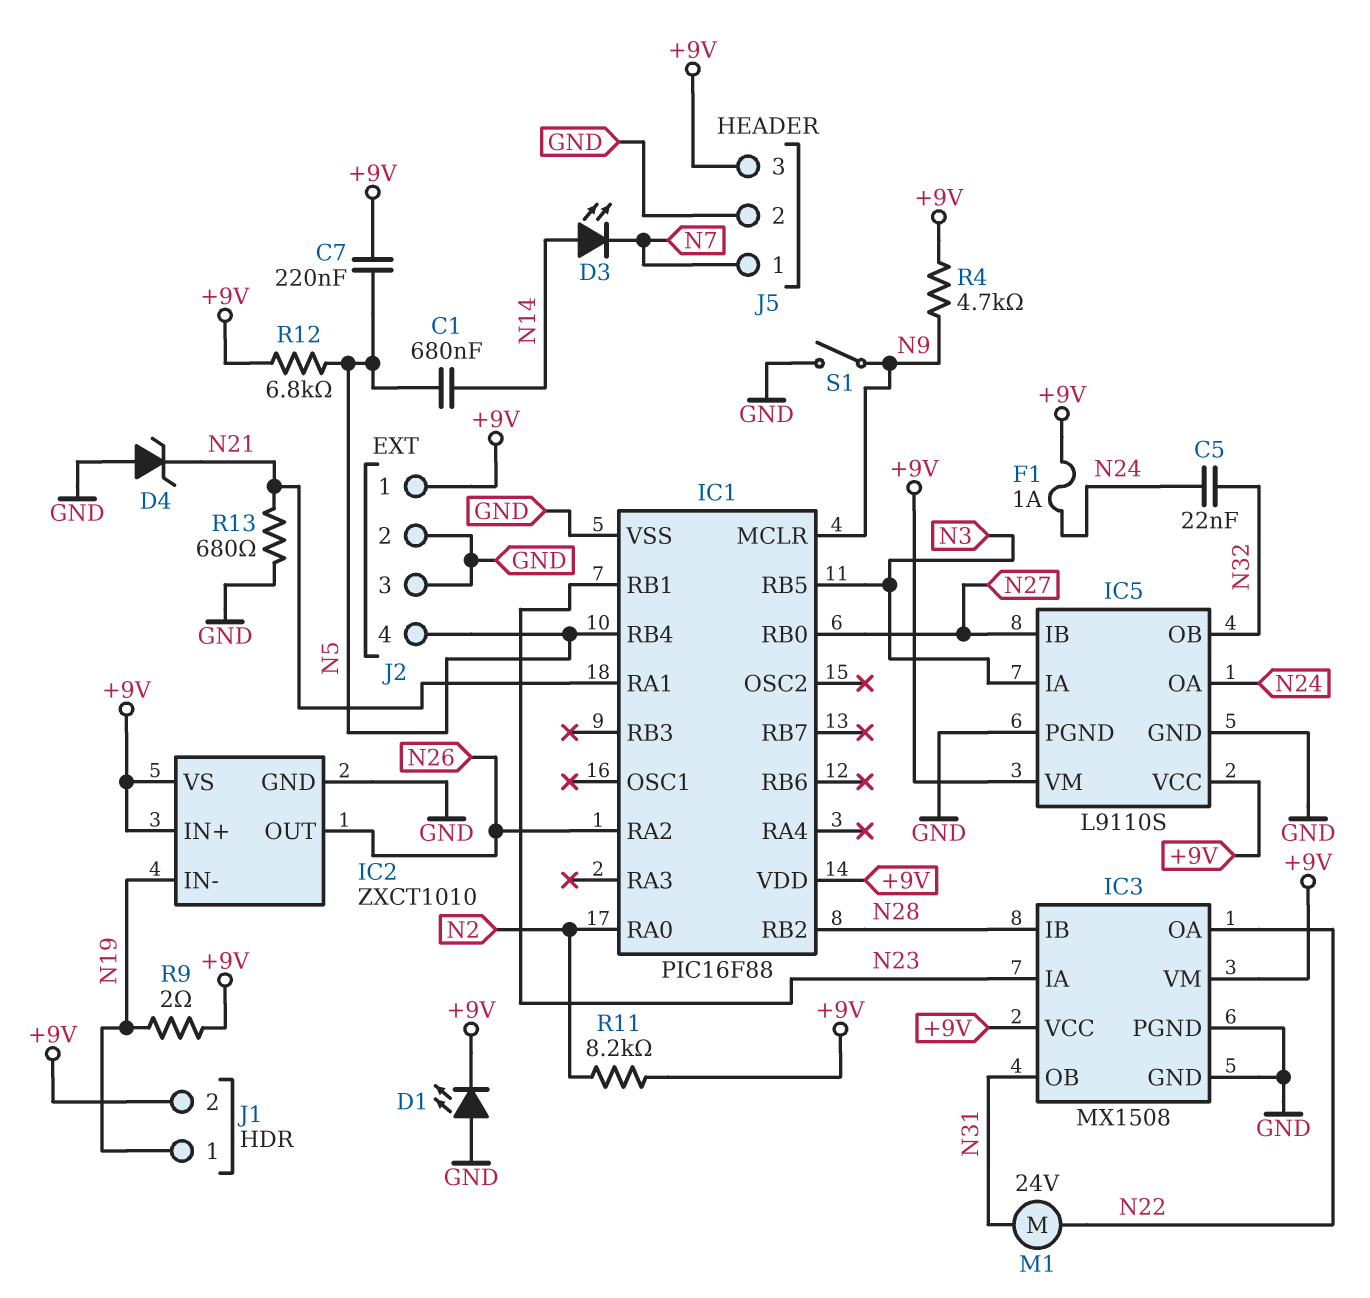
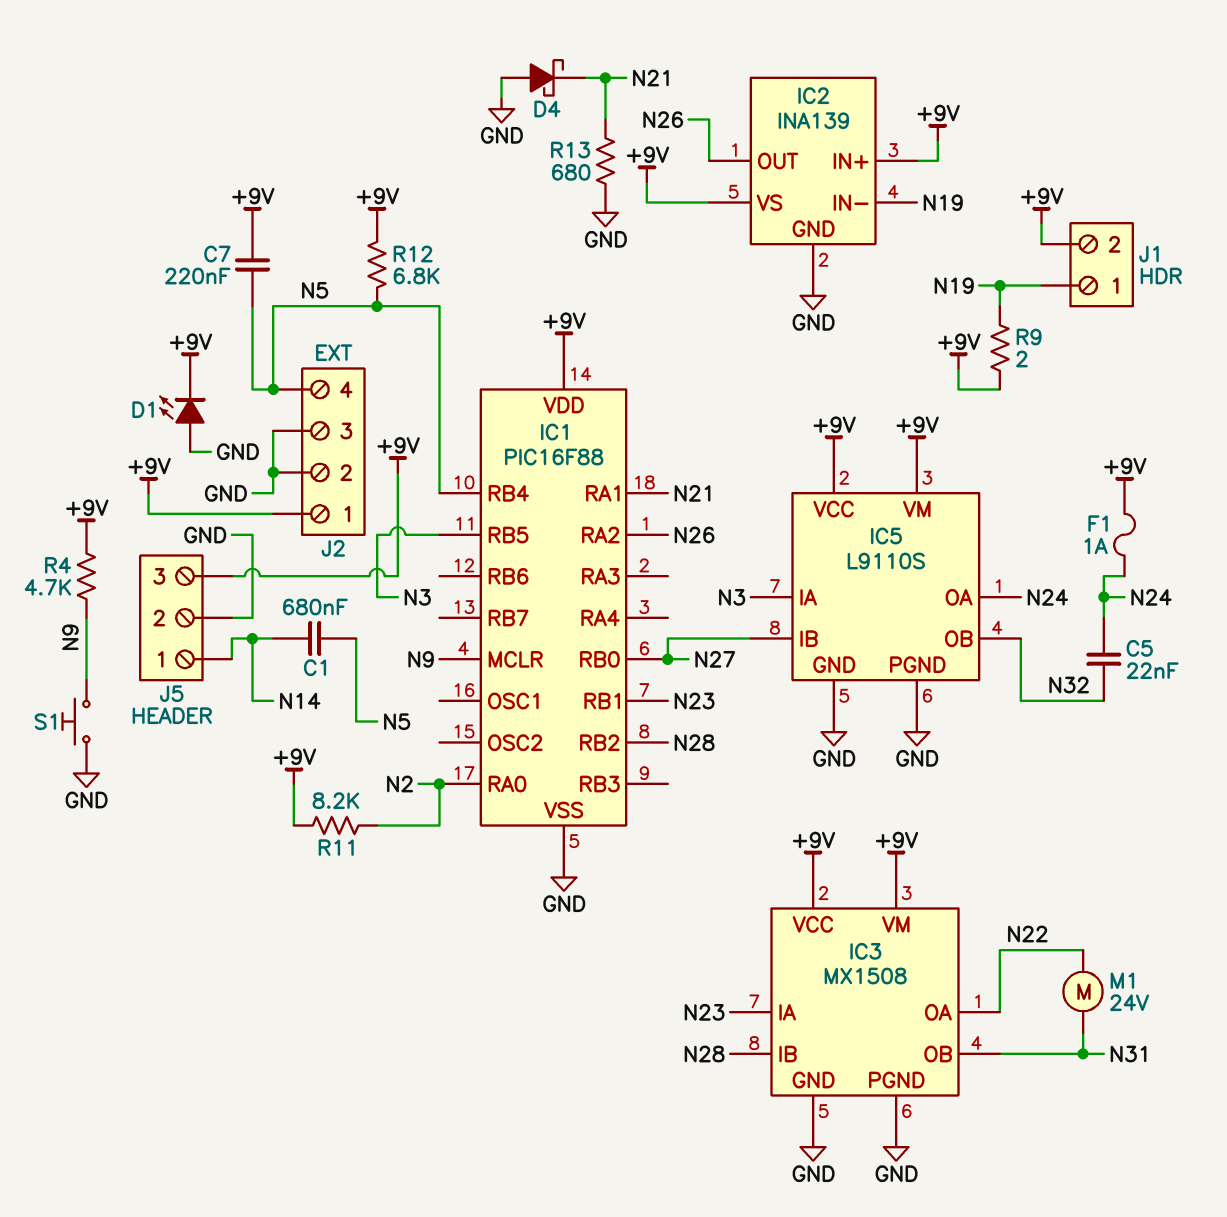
D3: LED (A N14, K N7) -> none
D4: zener (A GND, K N21) -> schottky (A GND, K N21)
IC2: ZXCT1010 -> INA139
J5 pin 1: N7 -> N14
S1: switch (GND, N9) -> button (GND, N9)

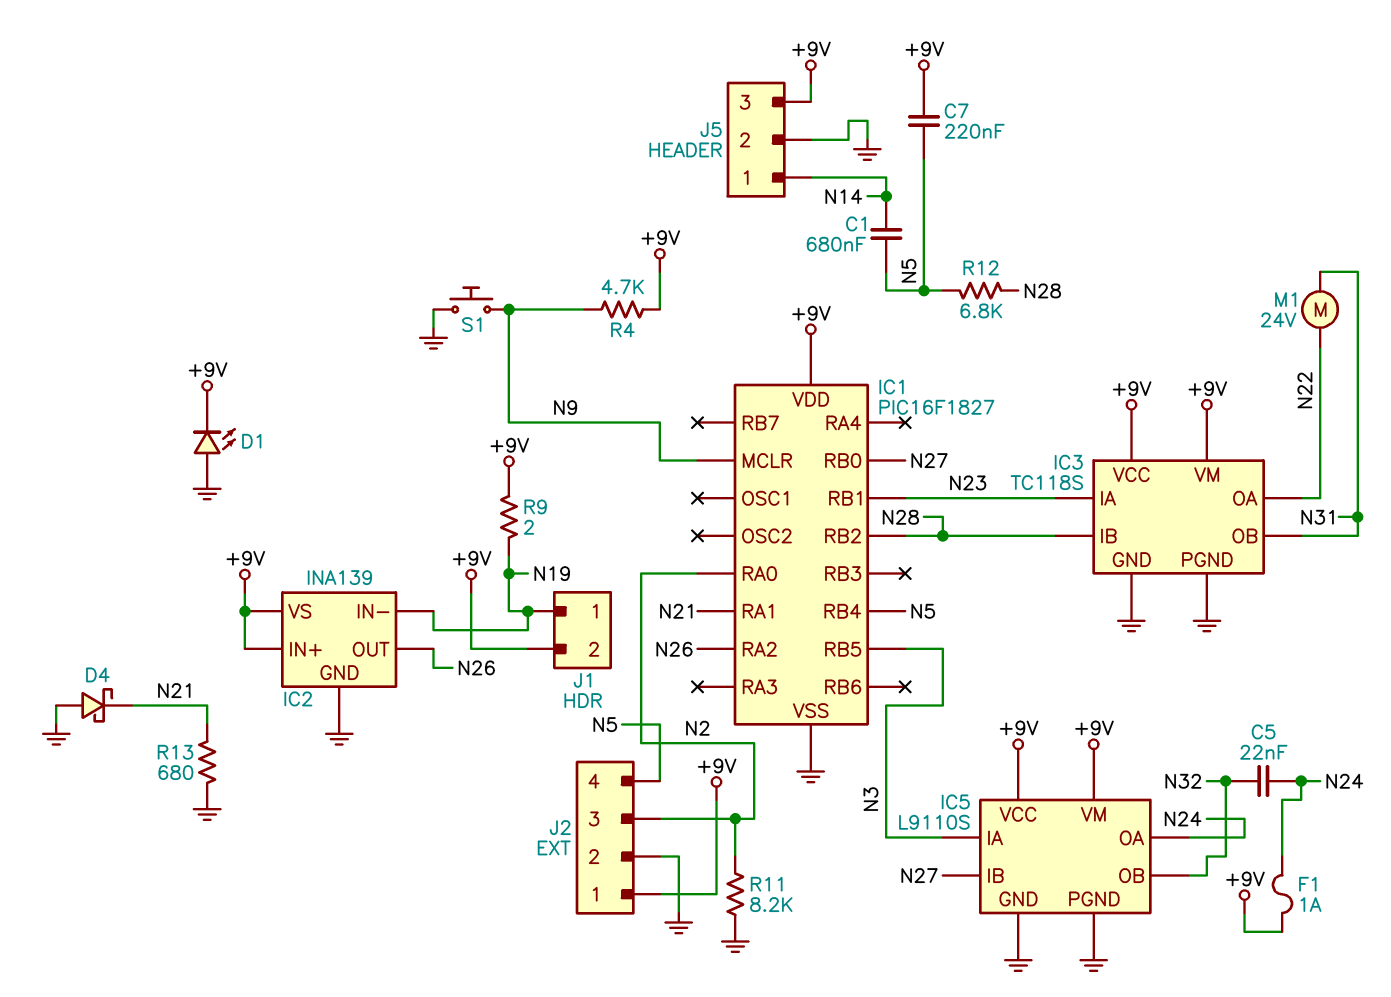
IC1: PIC16F88 -> PIC16F1827
IC3: MX1508 -> TC118S
J2 pin 3: GND -> N2
R11: 8.2k (+9V, N2) -> 8.2k (GND, N2)
R12: 6.8k (+9V, N5) -> 6.8k (N5, N28)

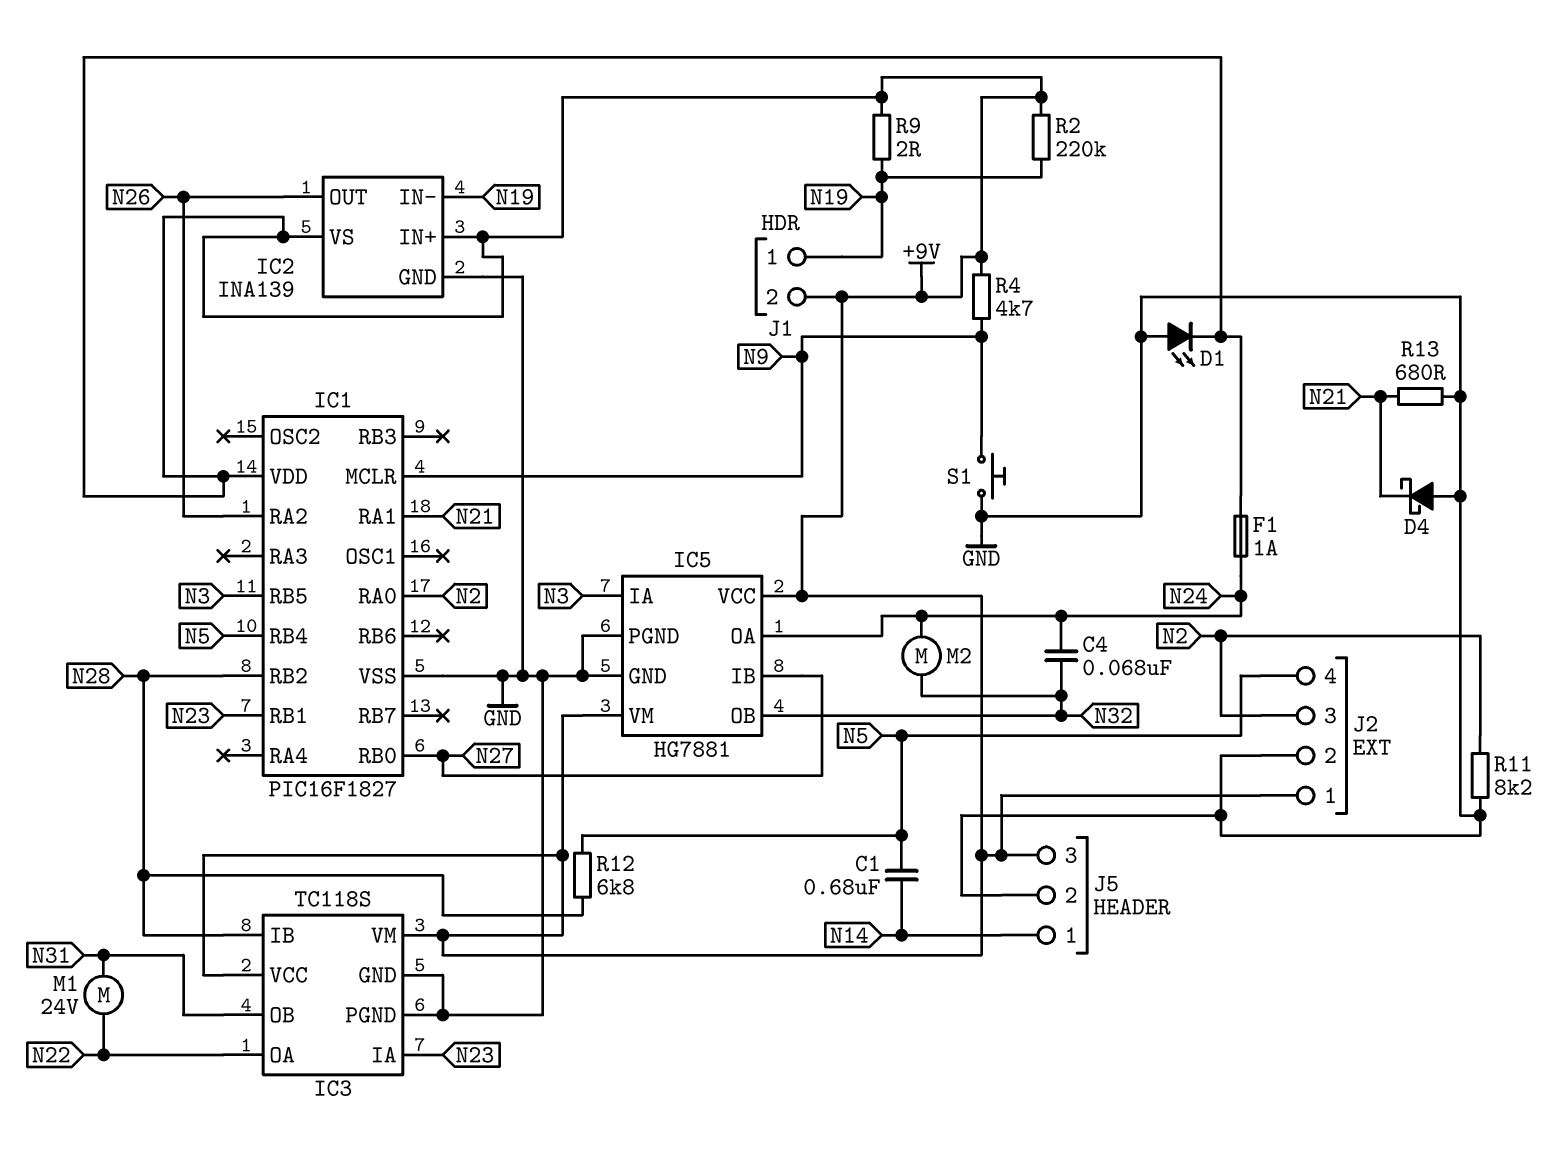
C4: none -> 68nF (N24, N32)
C5: 22nF (N24, N32) -> none
C7: 220nF (+9V, N5) -> none
IC5: L9110S -> HG7881
M2: none -> motor (N24, N32)
R2: none -> 220k (+9V, N19)

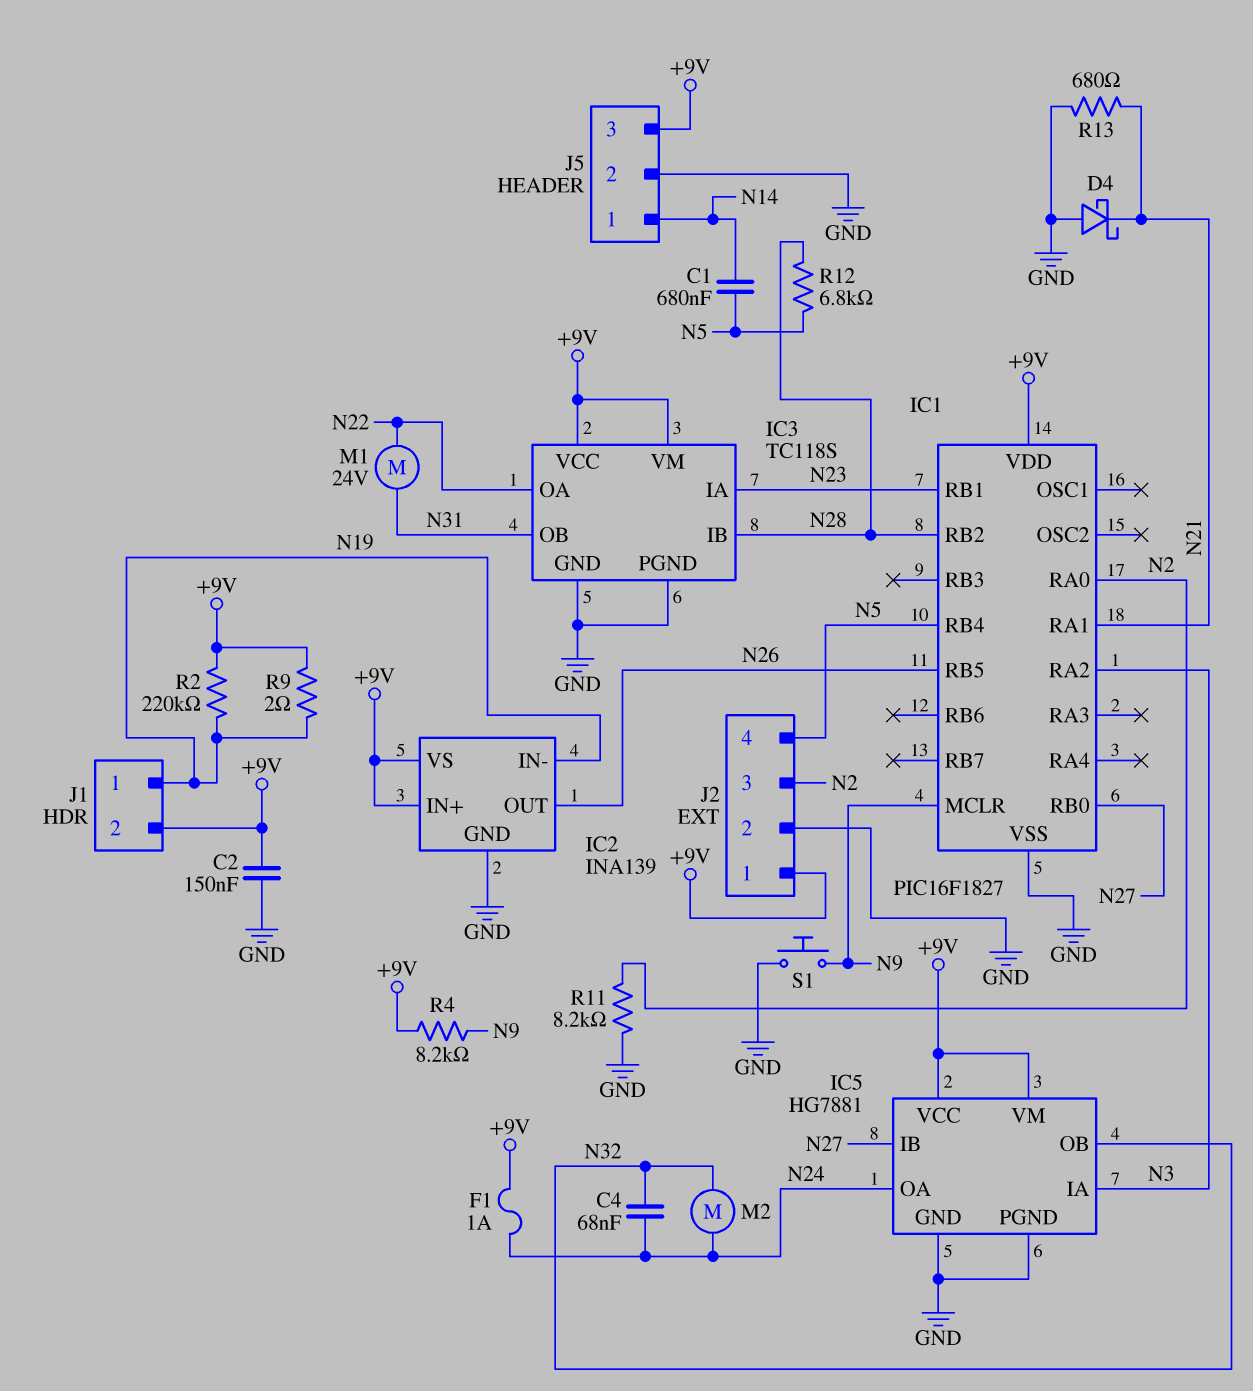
C2: none -> 150nF (+9V, GND)
D1: LED (A GND, K +9V) -> none
IC1 pin RA2: N26 -> N3
IC1 pin RB5: N3 -> N26
R4: 4.7k (+9V, N9) -> 8.2k (+9V, N9)

